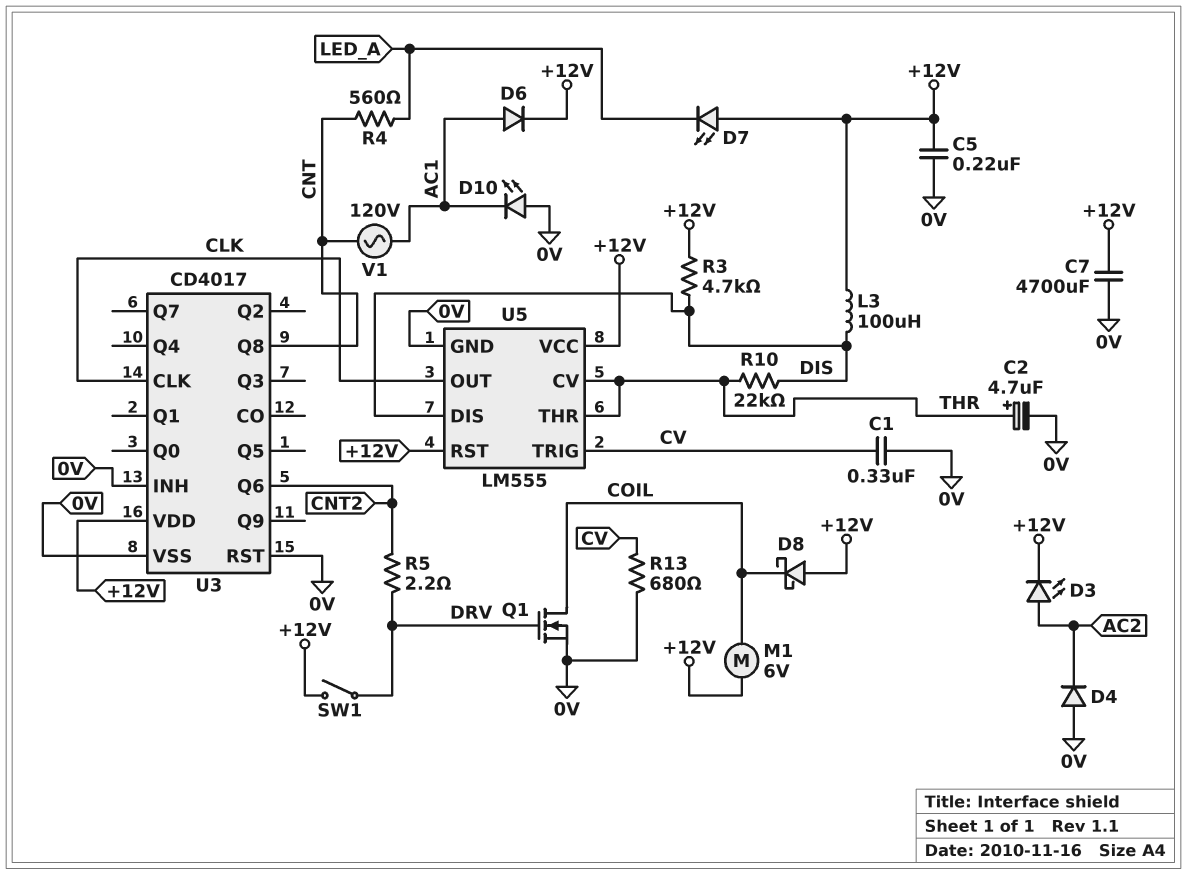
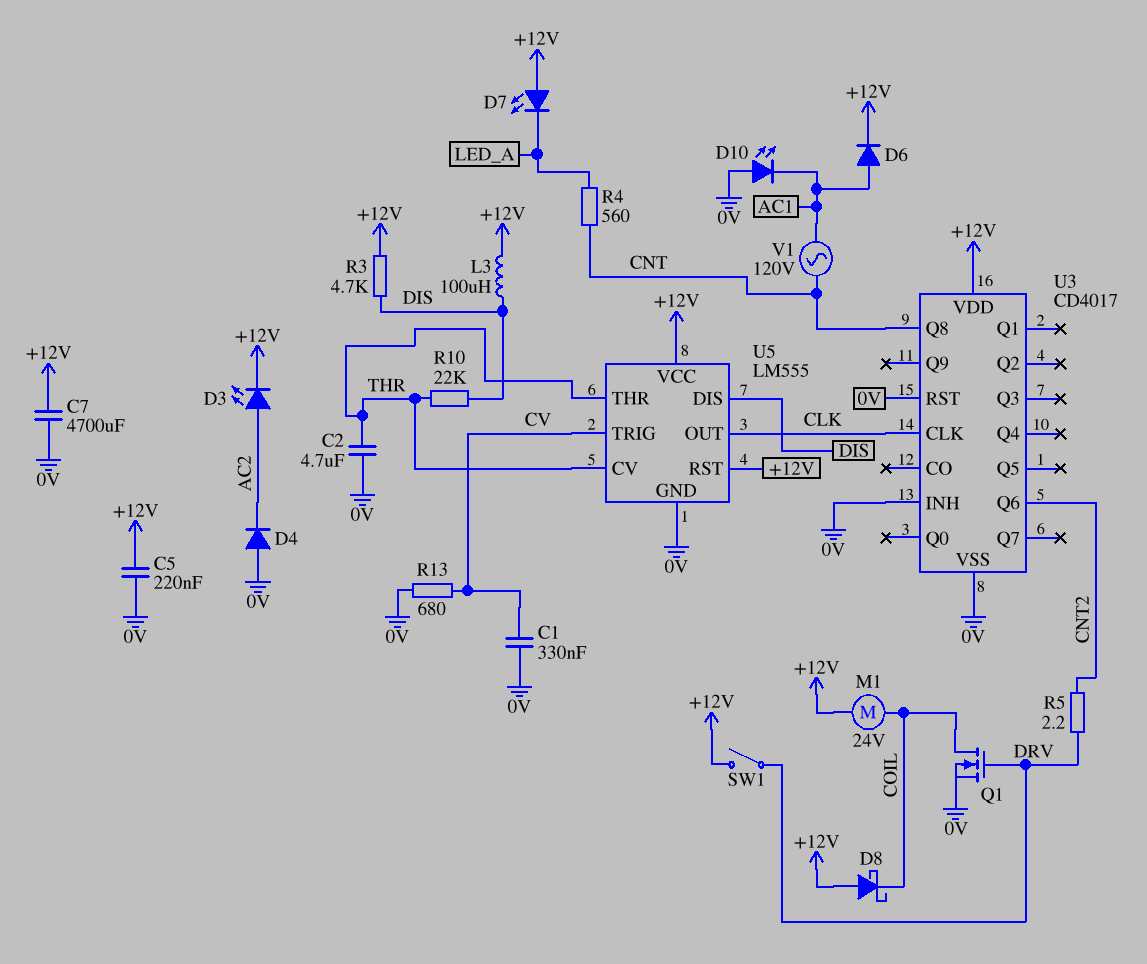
C2: 4.7uF (plus THR, minus 0V) -> 4.7uF (0V, THR)
M1: motor 6V (+12V, COIL) -> motor 24V (+12V, COIL)

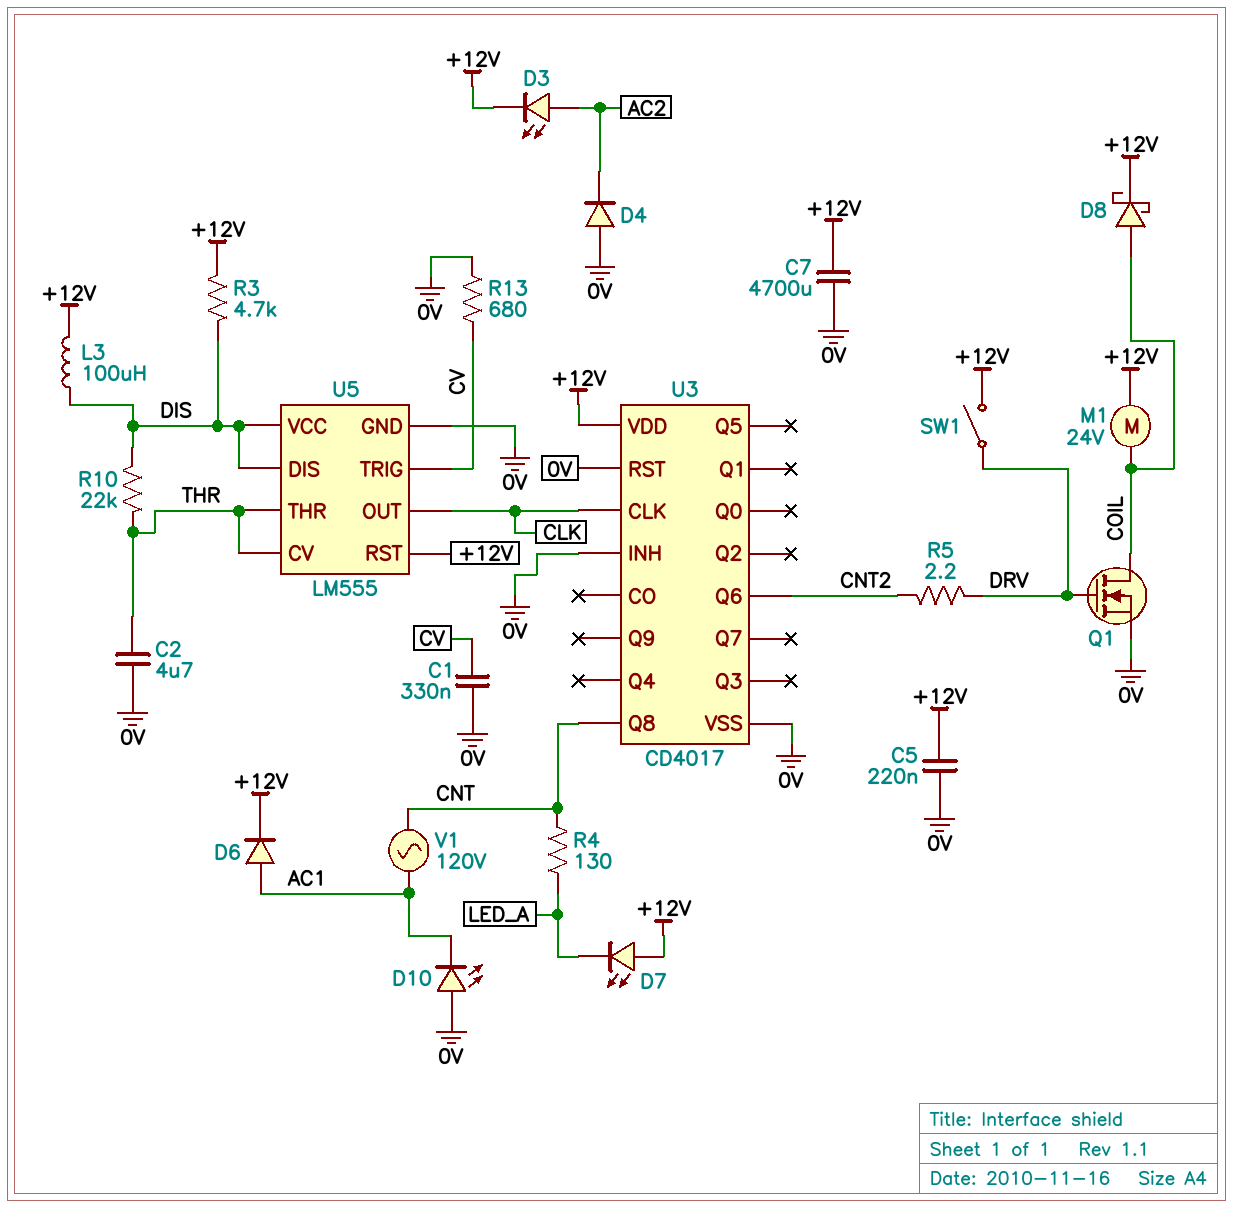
D8: schottky (A +12V, K COIL) -> schottky (A COIL, K +12V)
R4: 560 (CNT, LED_A) -> 130 (CNT, LED_A)
U5 pin VCC: +12V -> DIS

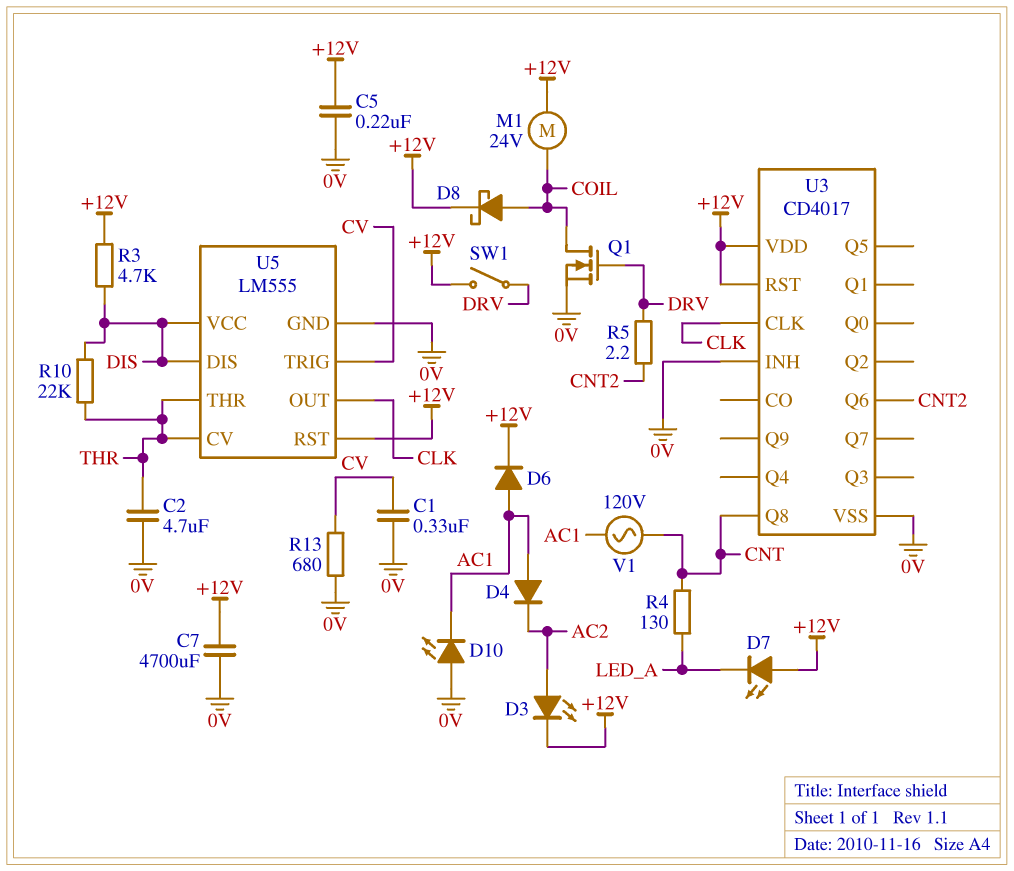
D4: diode (A 0V, K AC2) -> diode (A AC1, K AC2)
L3: 100uH (+12V, DIS) -> none
U3 pin RST: 0V -> +12V

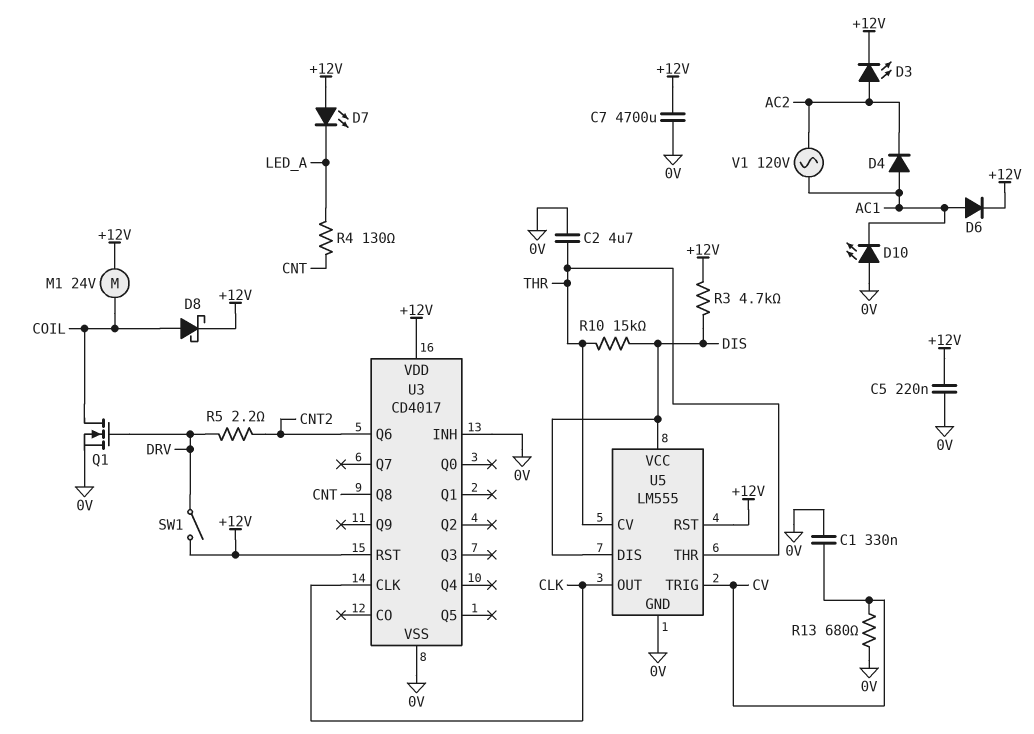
R10: 22k (DIS, THR) -> 15k (DIS, THR)
V1: AC 120V (AC1, CNT) -> AC 120V (AC1, AC2)

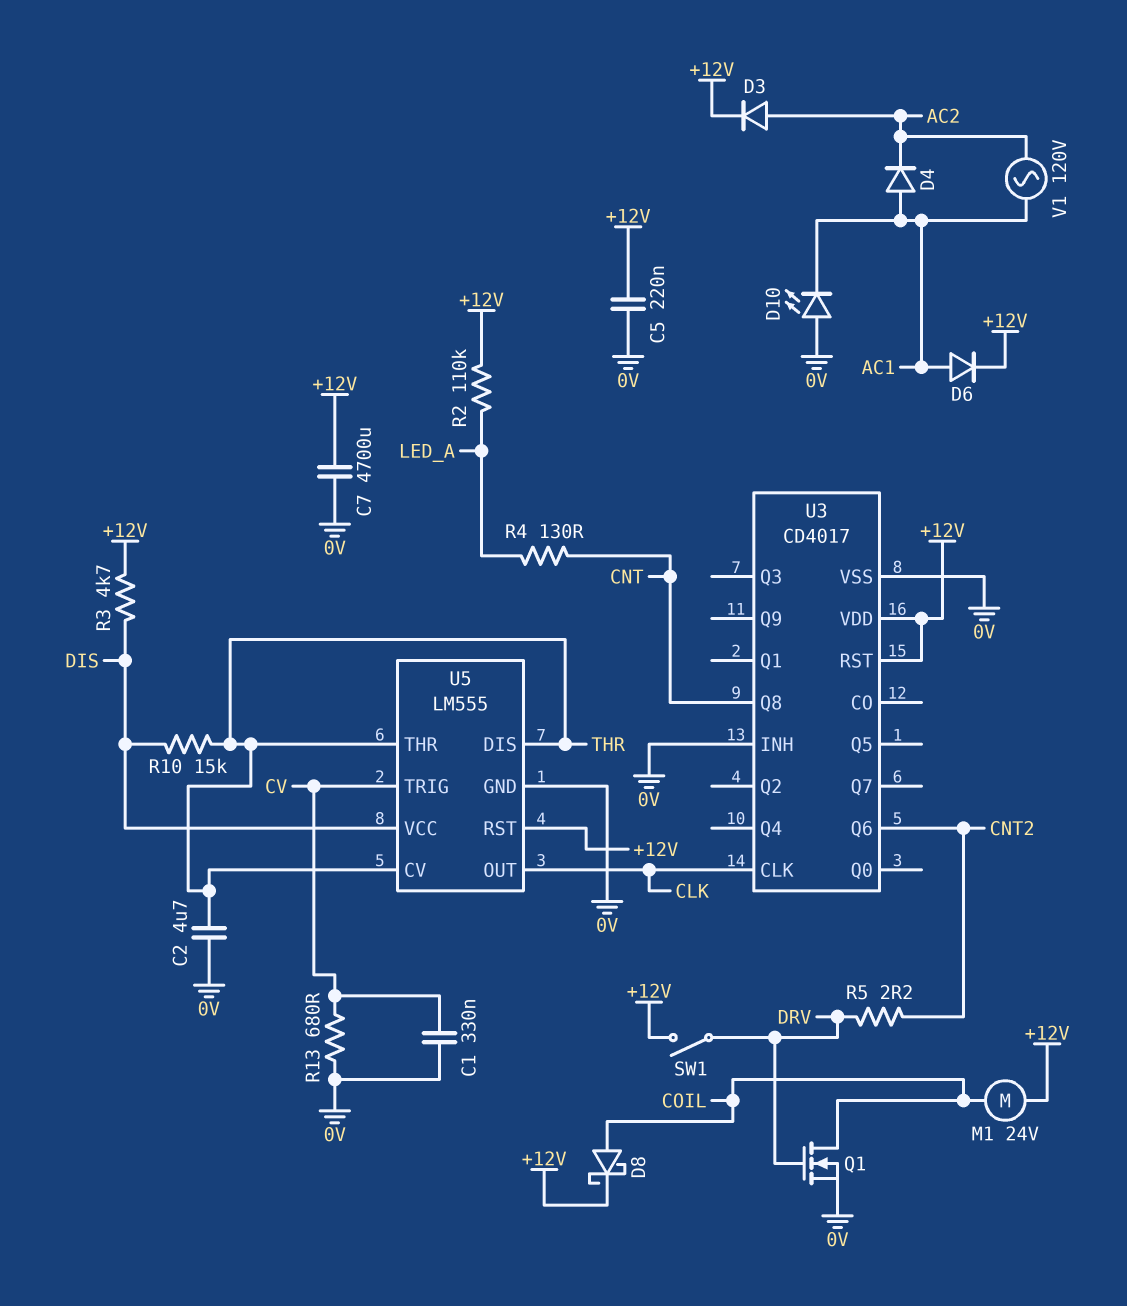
D3: LED (A AC2, K +12V) -> diode (A AC2, K +12V)
D7: LED (A +12V, K LED_A) -> none
R2: none -> 110k (+12V, LED_A)
U5 pin DIS: DIS -> THR

